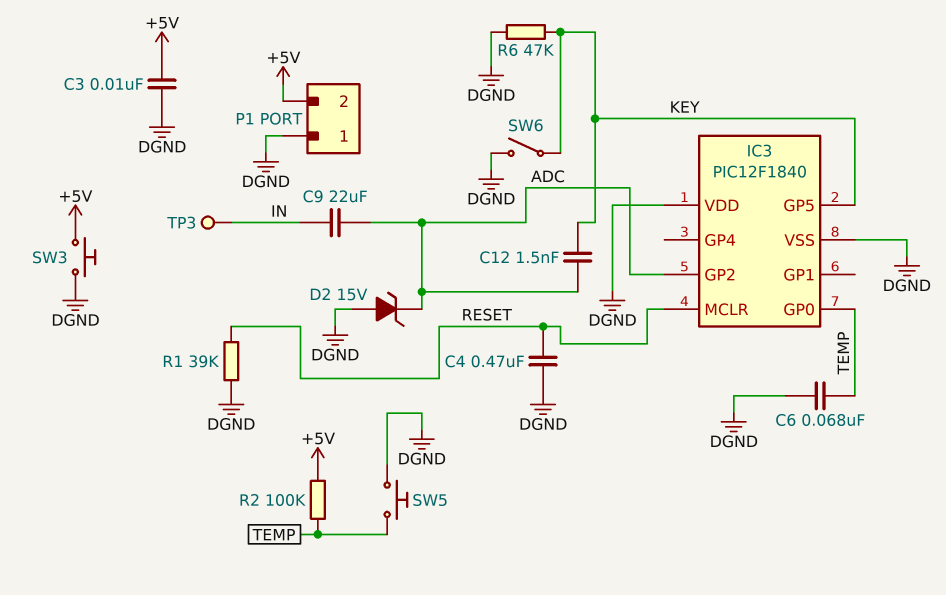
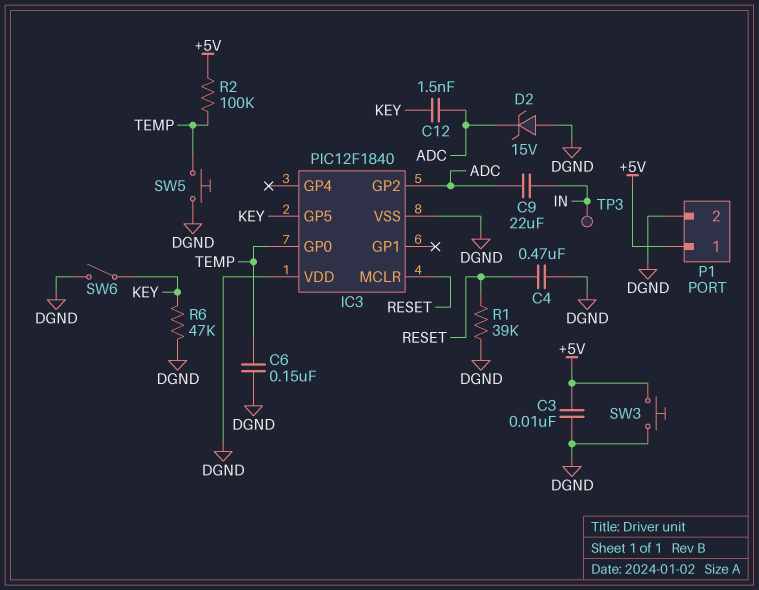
C6: 68nF (DGND, TEMP) -> 150nF (DGND, TEMP)
P1 pin 1: DGND -> +5V
P1 pin 2: +5V -> DGND

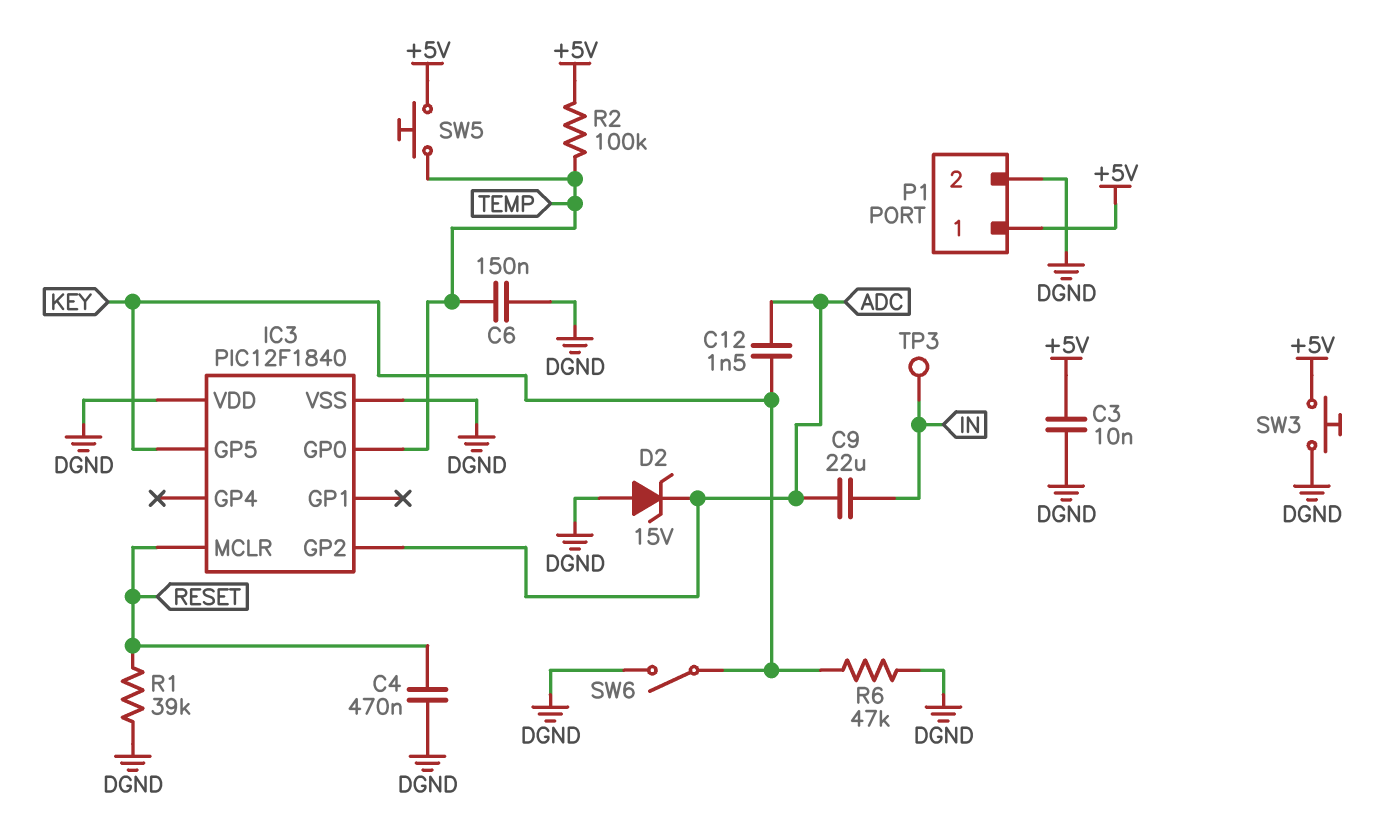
SW5: button (DGND, TEMP) -> button (+5V, TEMP)

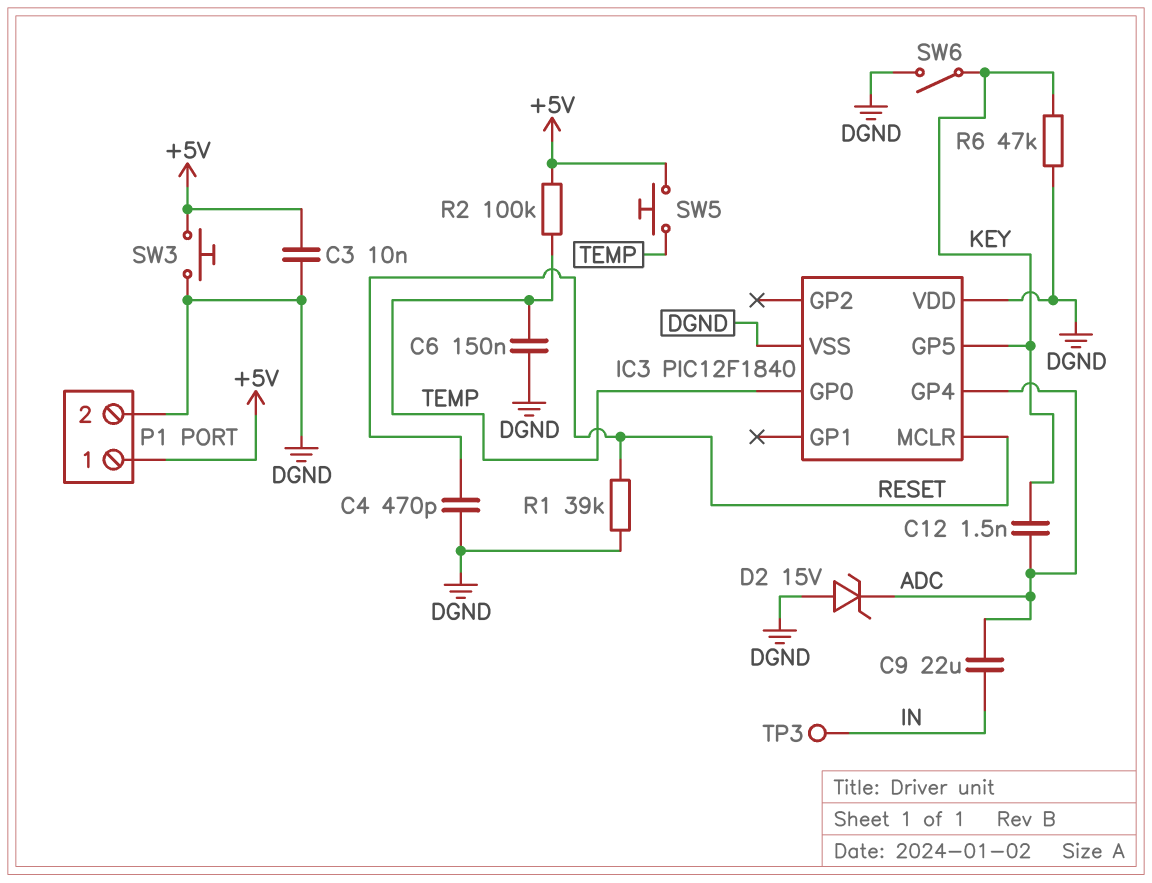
C4: 470nF (DGND, RESET) -> 470pF (DGND, RESET)
IC3 pin GP2: ADC -> none
IC3 pin GP4: none -> ADC

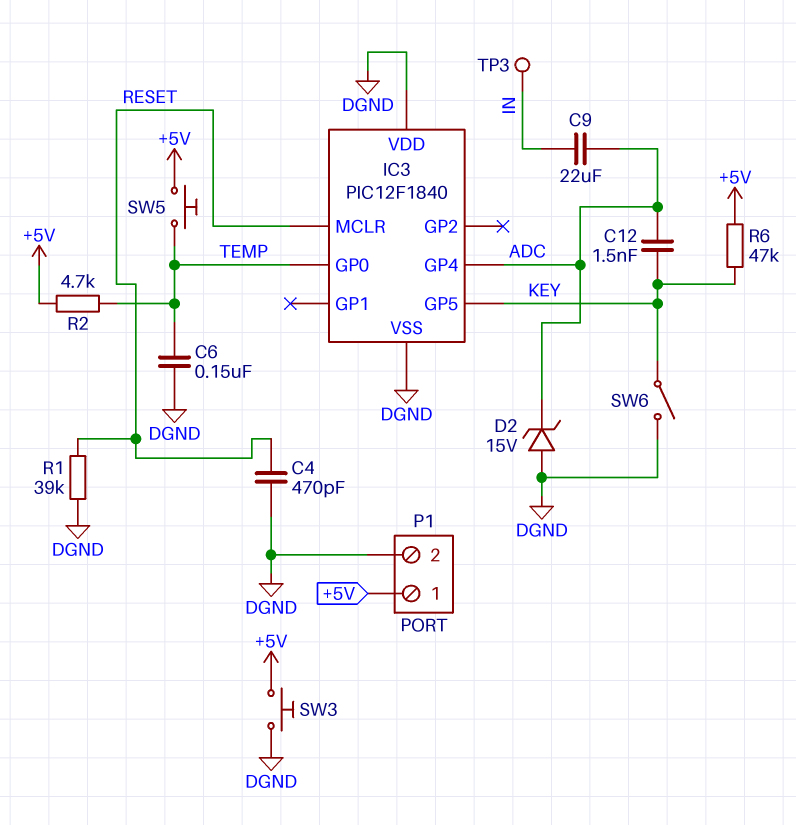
C3: 10nF (+5V, DGND) -> none
R2: 100k (+5V, TEMP) -> 4.7k (+5V, TEMP)
R6: 47k (DGND, KEY) -> 47k (+5V, KEY)

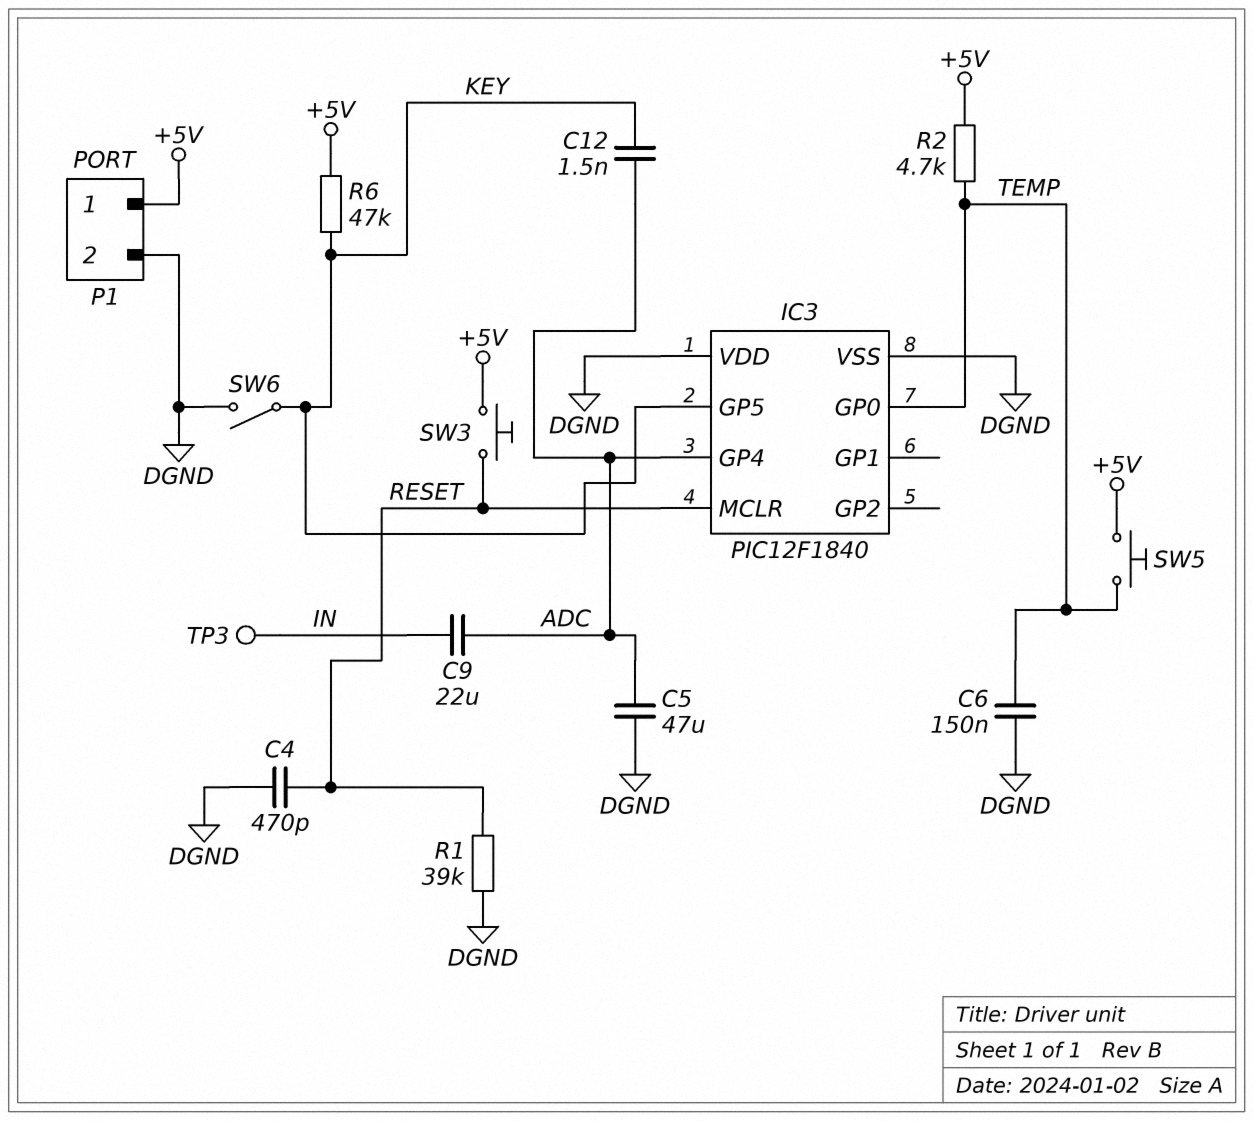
C5: none -> 47uF (ADC, DGND)
D2: zener 15V (A DGND, K ADC) -> none
SW3: button (+5V, DGND) -> button (+5V, RESET)

